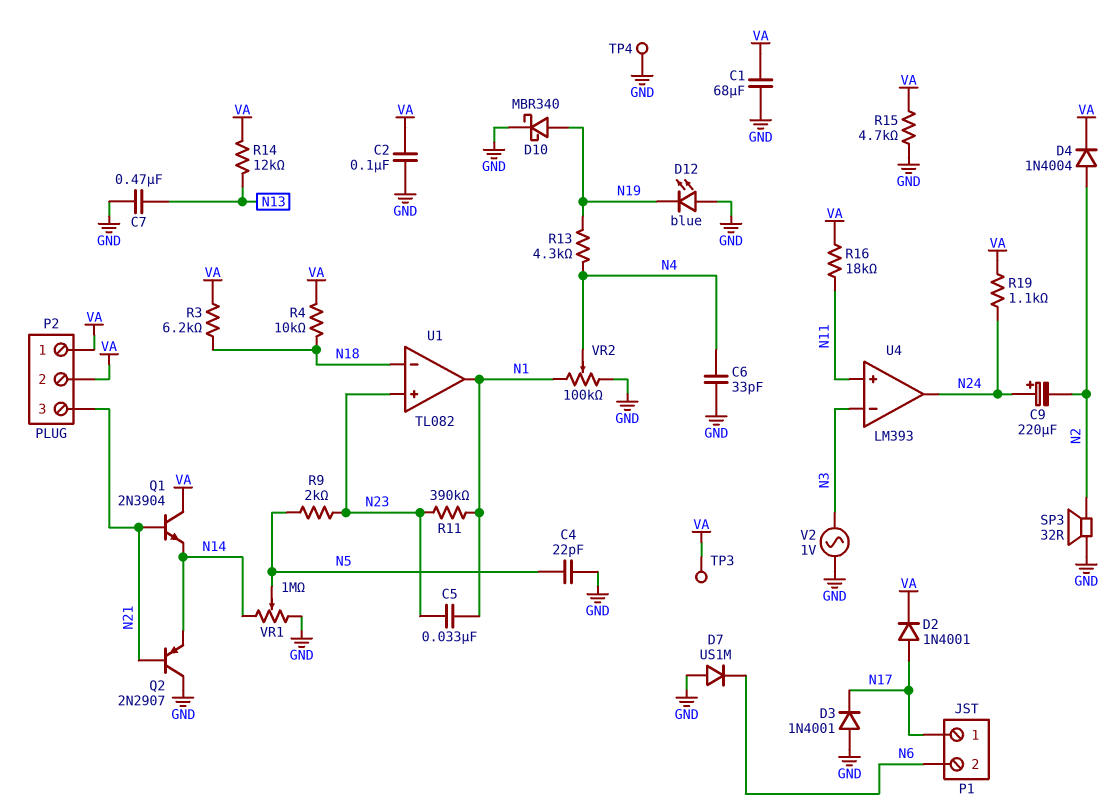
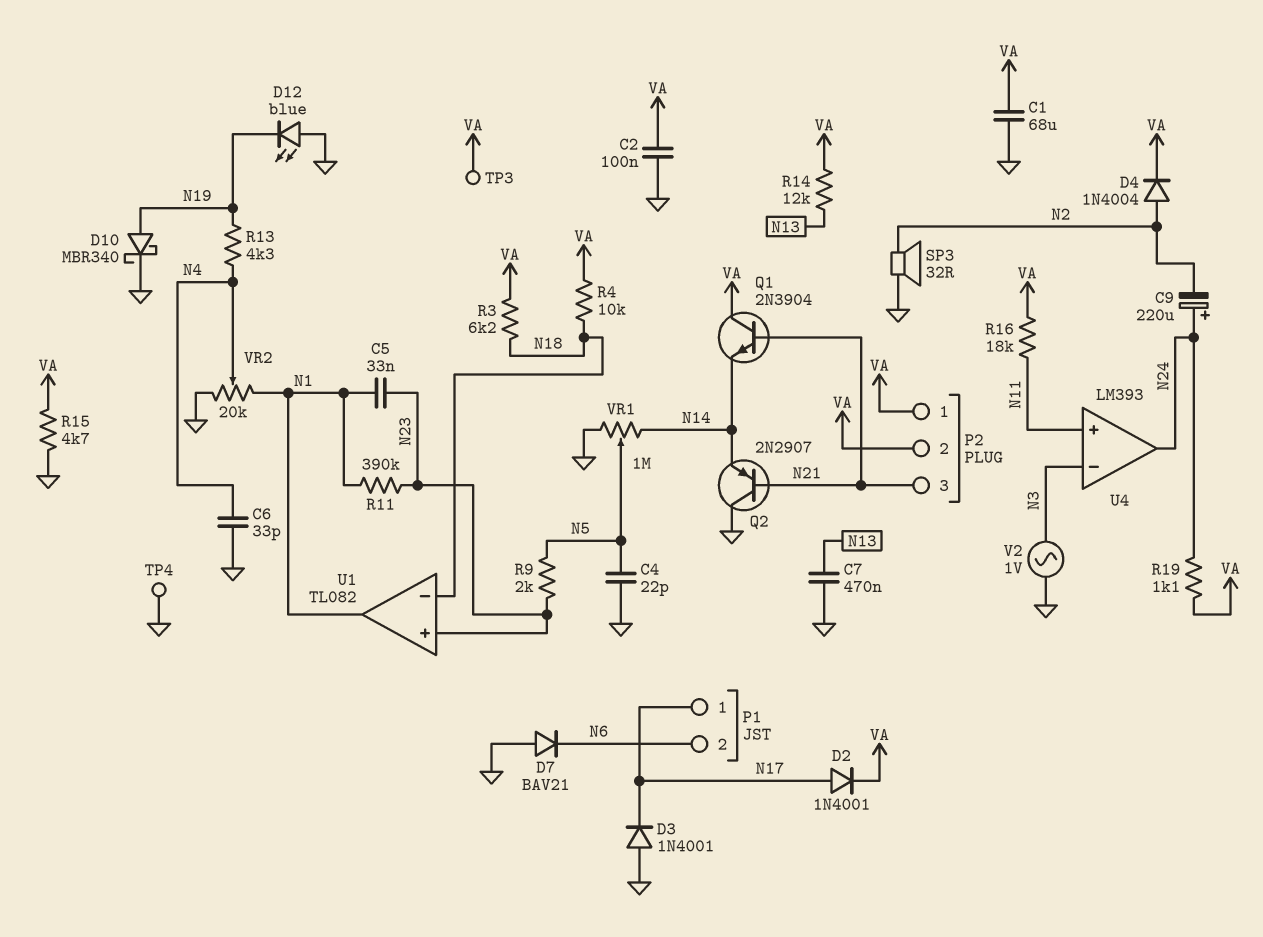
D7: diode US1M (A GND, K N6) -> diode BAV21 (A GND, K N6)
VR2: 100k (GND, N1, wiper N4) -> 20k (GND, N1, wiper N4)

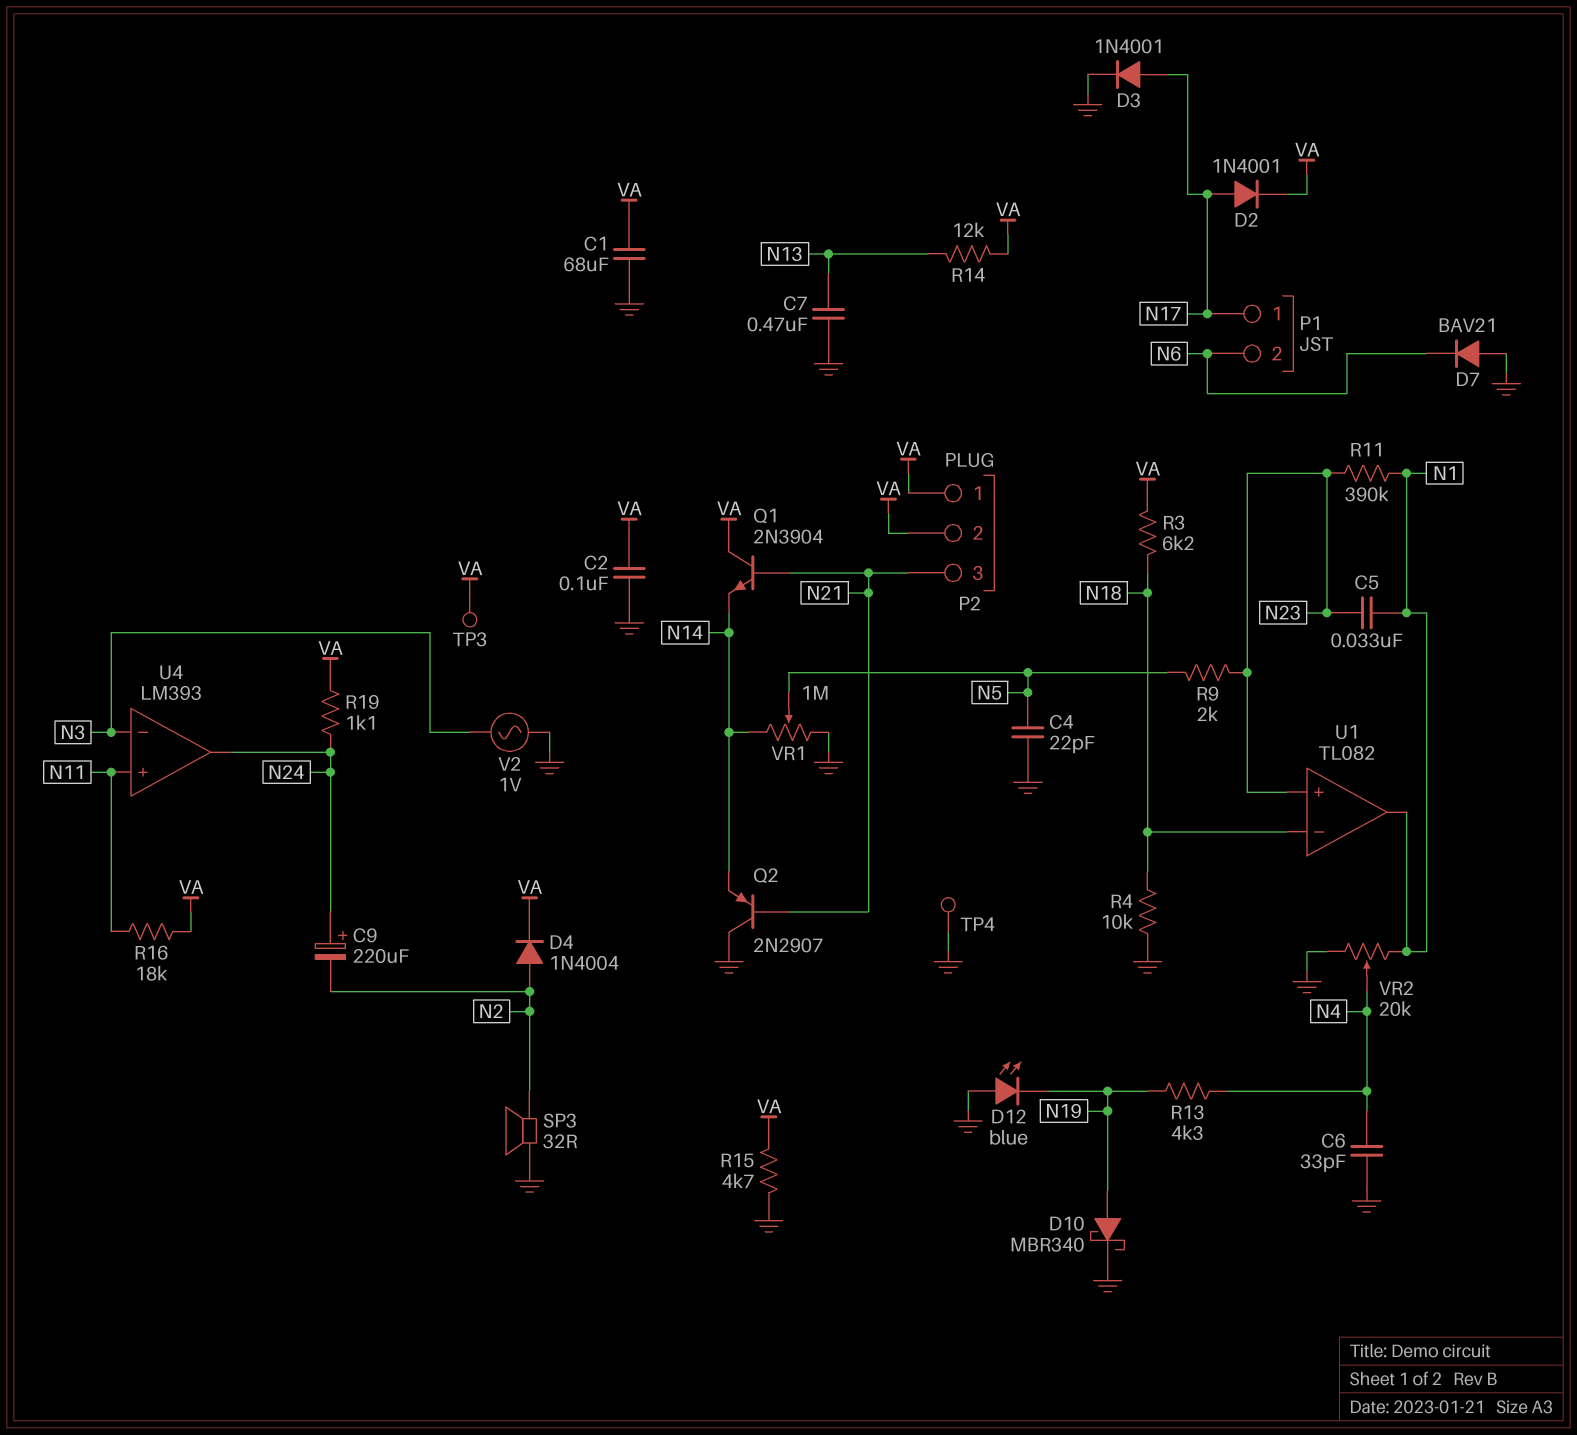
D3: diode 1N4001 (A GND, K N17) -> diode 1N4001 (A N17, K GND)
R4: 10k (N18, VA) -> 10k (GND, N18)

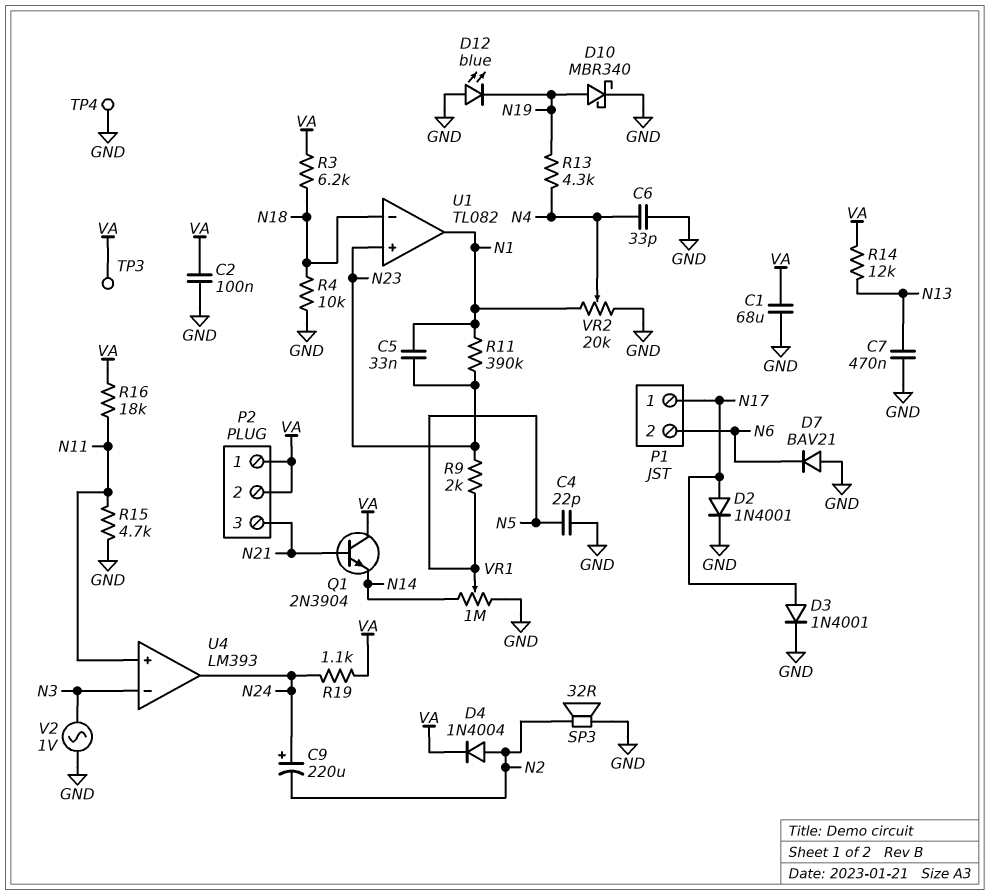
D2: diode 1N4001 (A N17, K VA) -> diode 1N4001 (A N17, K GND)
Q2: PNP 2N2907 (B N21, C GND, E N14) -> none
R15: 4.7k (GND, VA) -> 4.7k (GND, N11)

